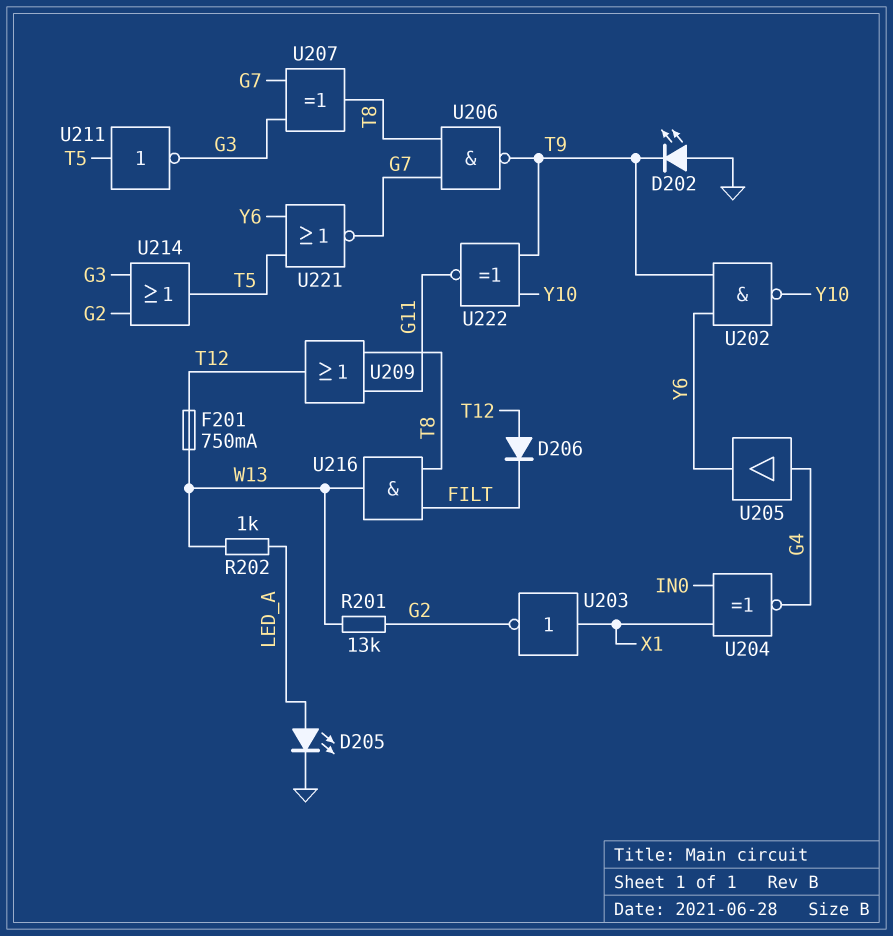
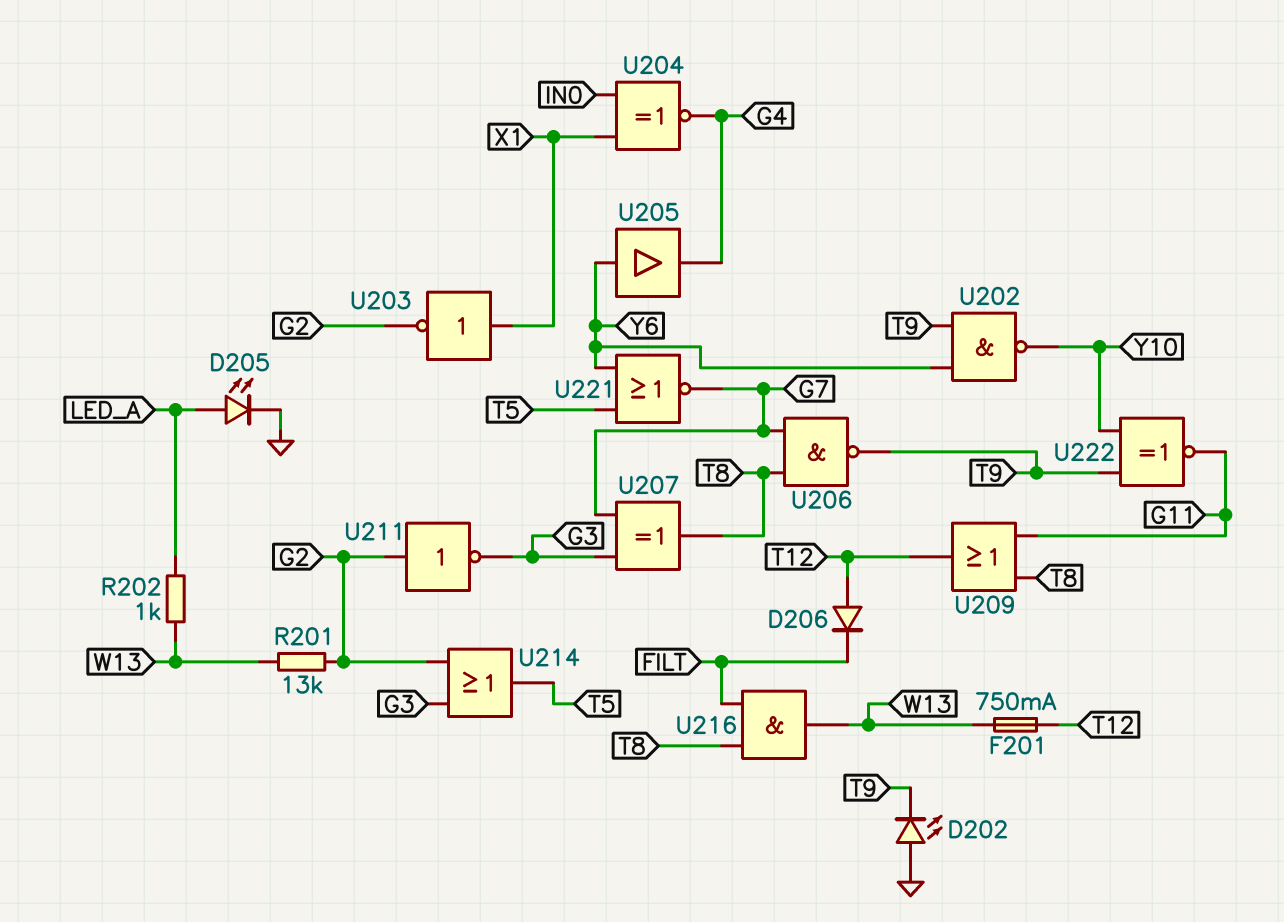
U205: buffer (in G4, out Y6) -> buffer (in Y6, out G4)
U211: NOT (in T5, out G3) -> NOT (in G2, out G3)

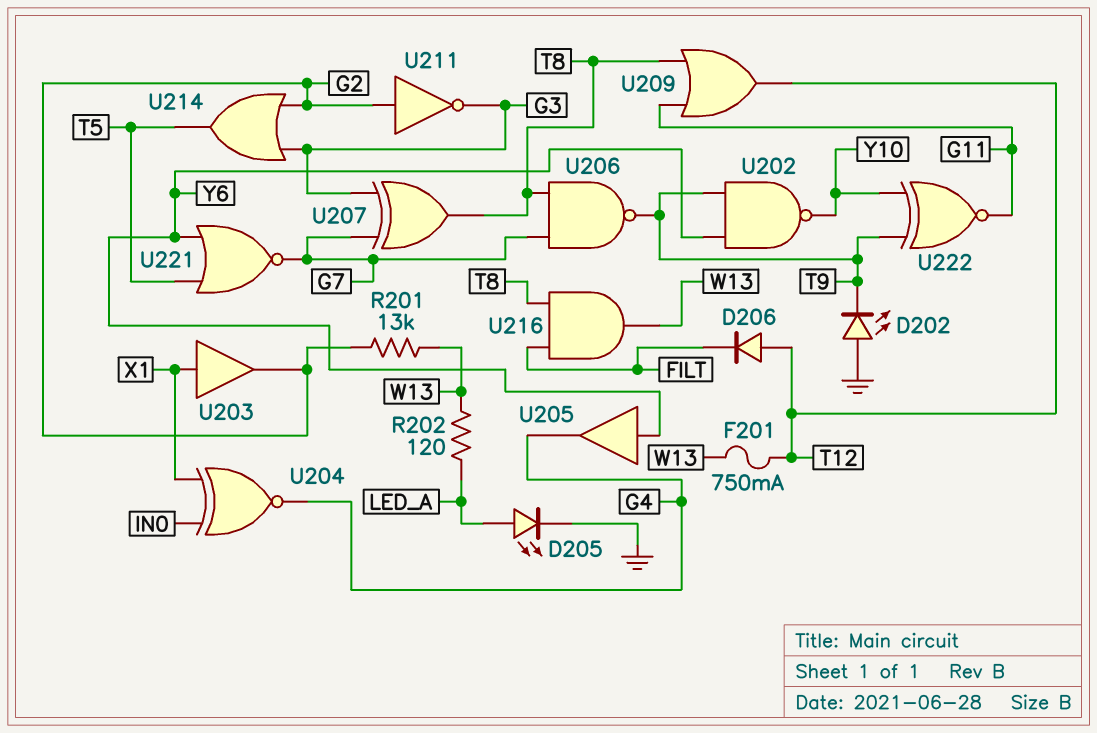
R202: 1k (LED_A, W13) -> 120 (LED_A, W13)
U203: NOT (in X1, out G2) -> buffer (in X1, out G2)

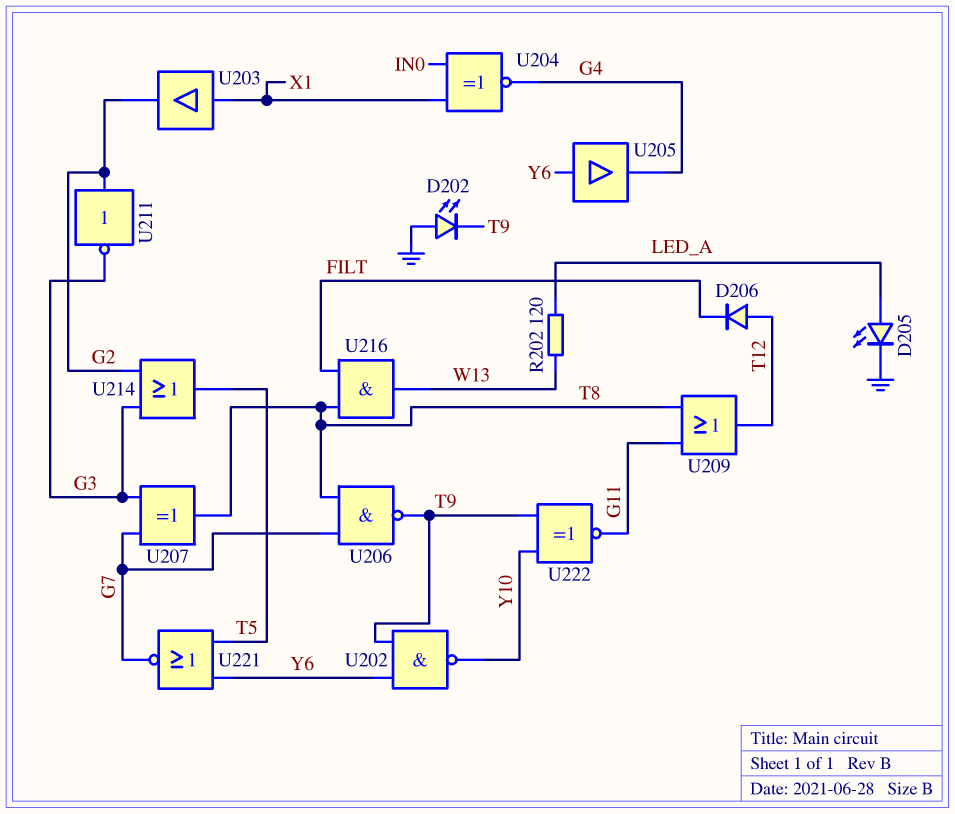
F201: 750mA (T12, W13) -> none
R201: 13k (G2, W13) -> none

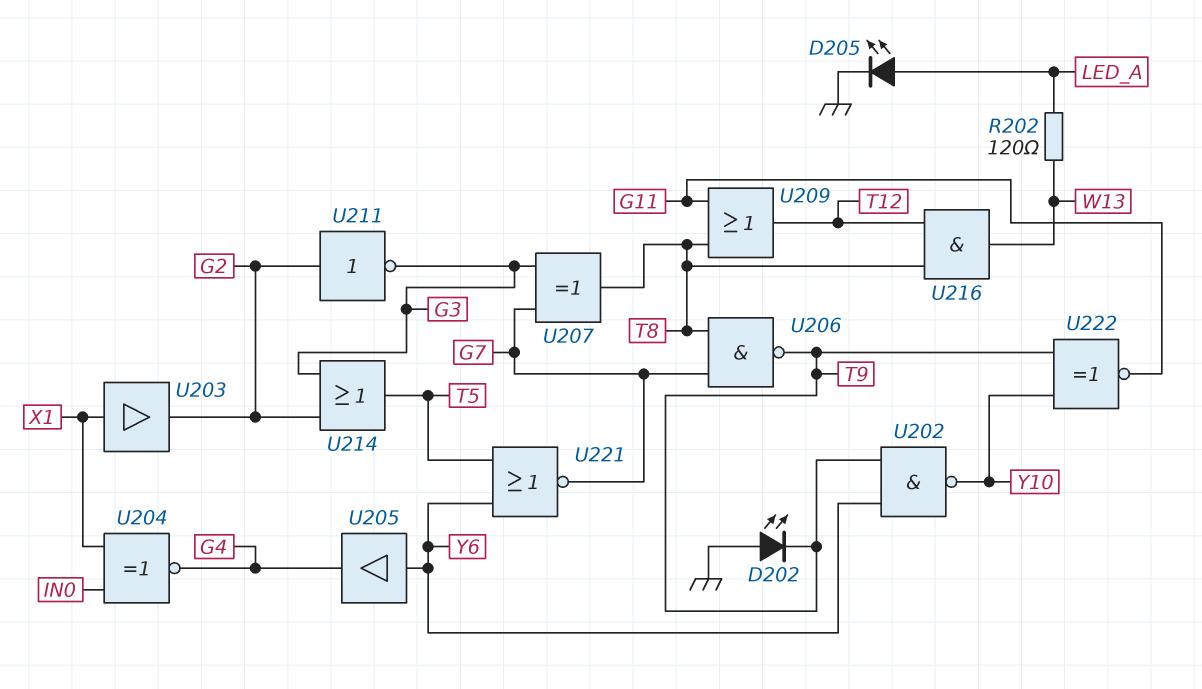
D206: diode (A T12, K FILT) -> none
U216: AND (in FILT, in T8, out W13) -> AND (in T8, in T12, out W13)

